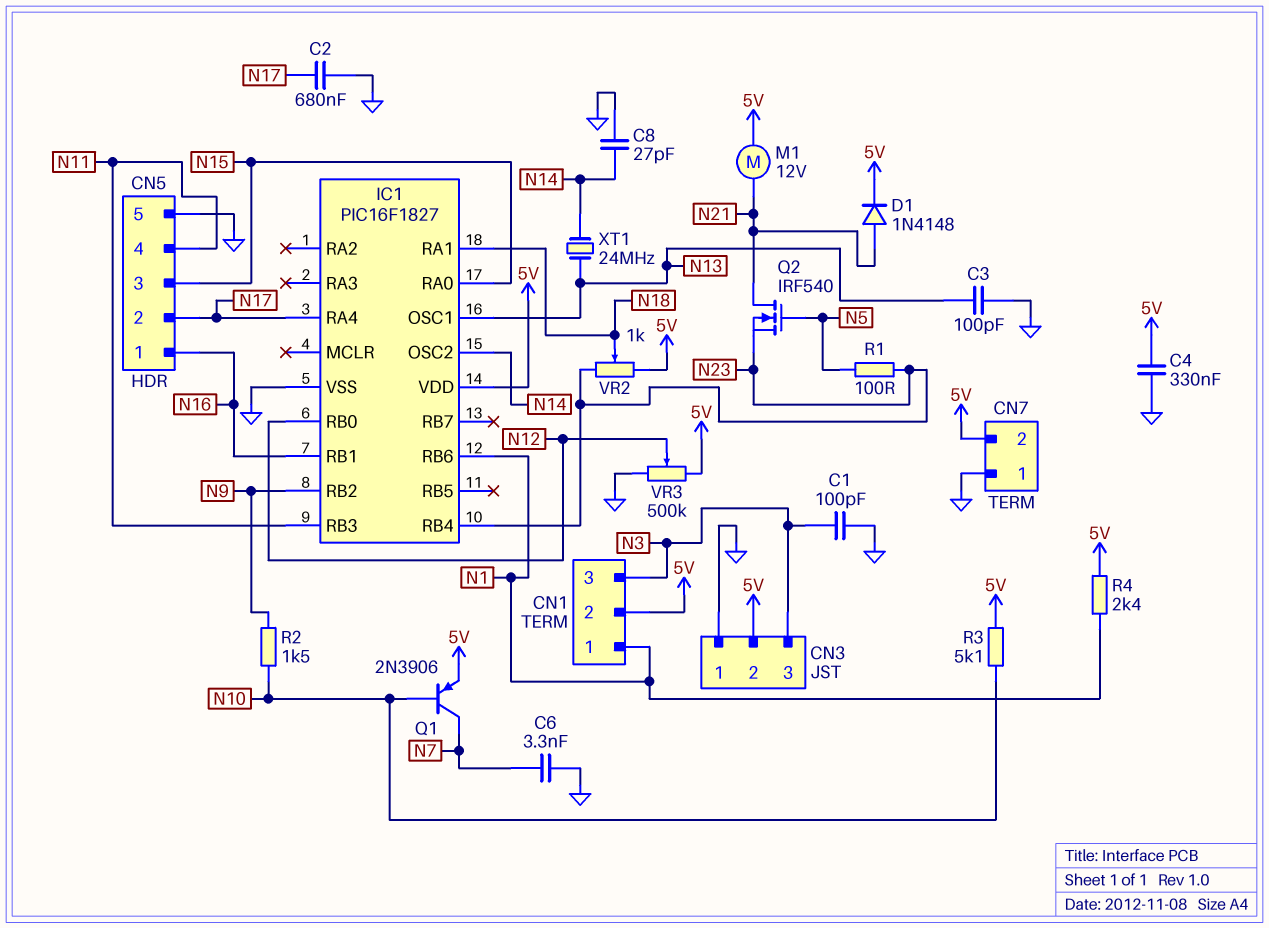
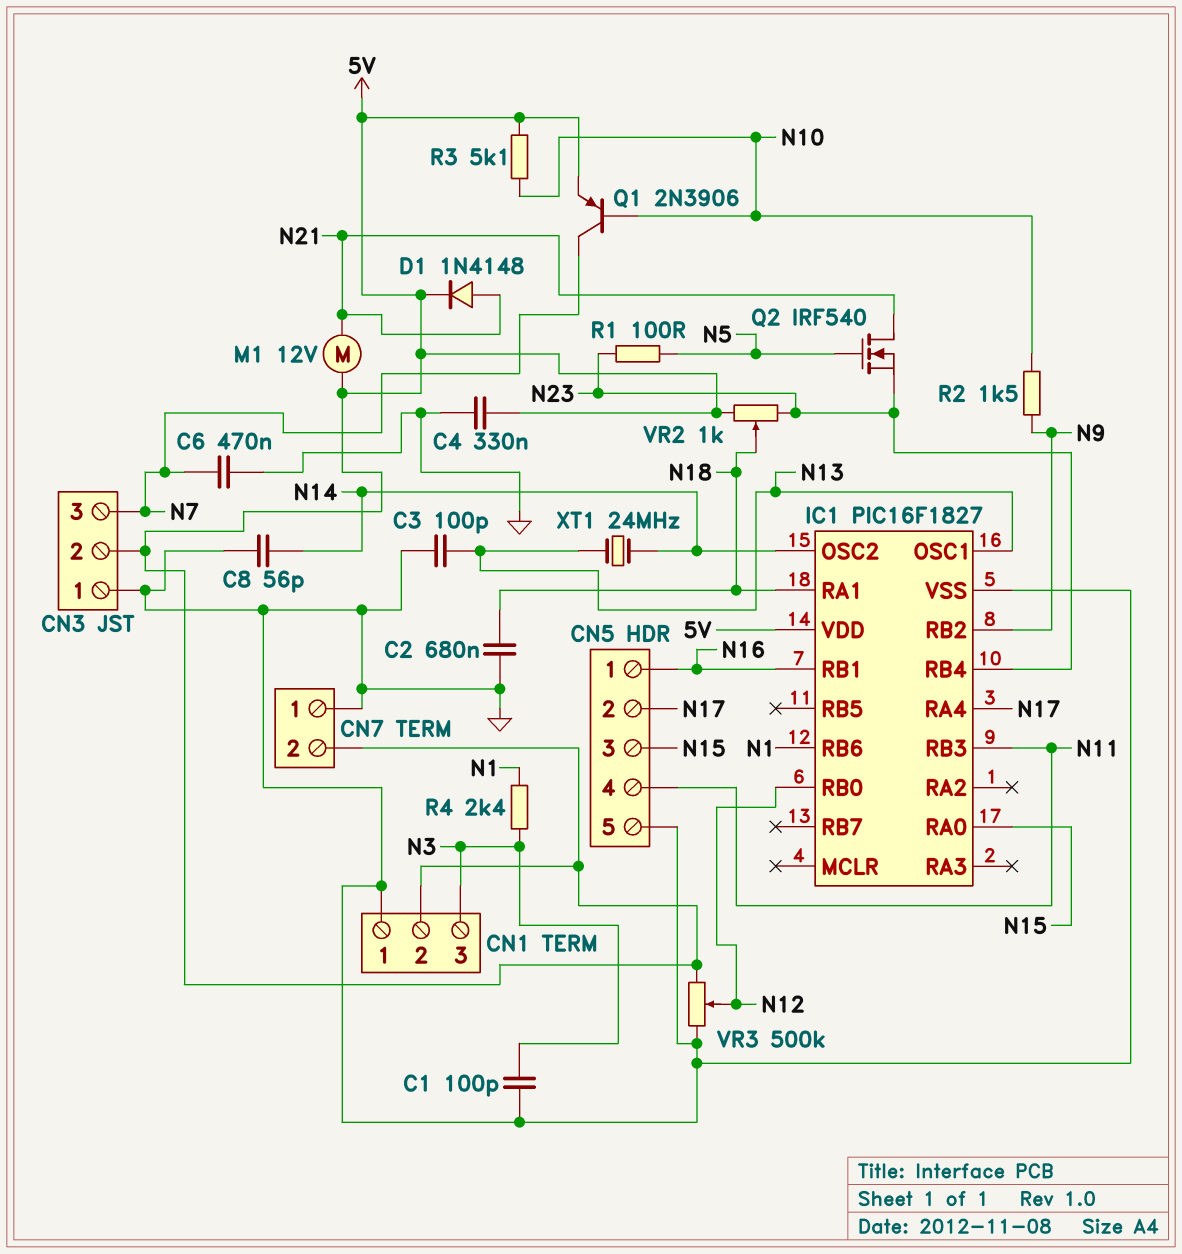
C2: 680nF (GND, N17) -> 680nF (GND, N18)
C6: 3.3nF (GND, N7) -> 470nF (GND, N7)
C8: 27pF (GND, N14) -> 56pF (GND, N14)
CN1 pin 1: N1 -> GND
CN3 pin 3: N3 -> N7
R4: 2.4k (5V, N1) -> 2.4k (N1, N3)

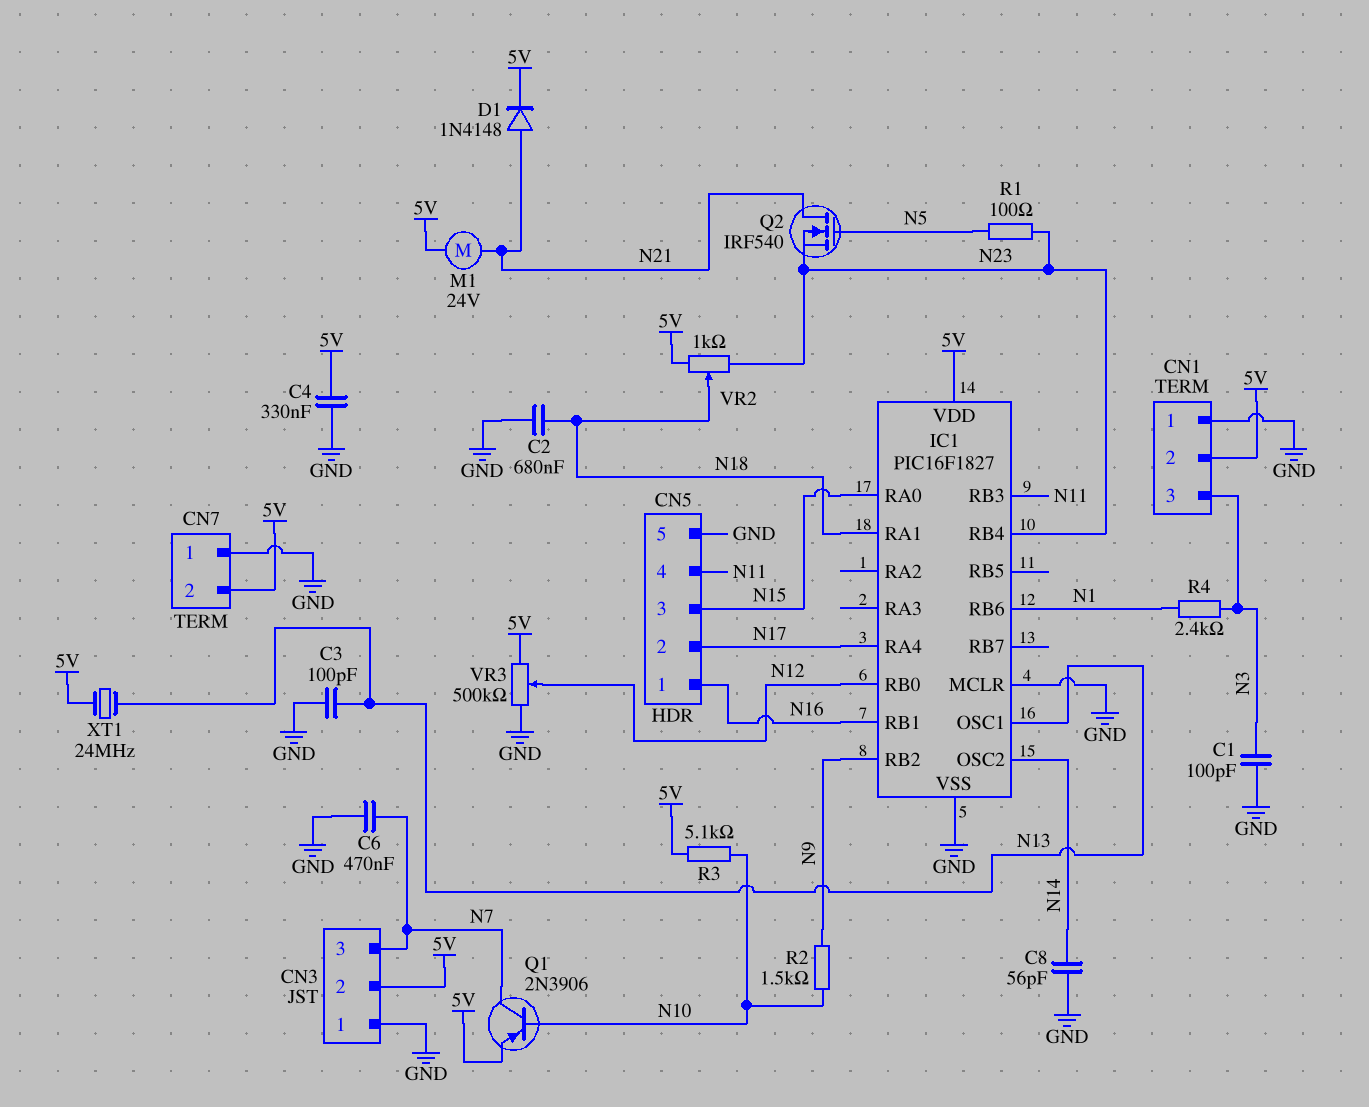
IC1 pin MCLR: none -> GND
M1: motor 12V (5V, N21) -> motor 24V (5V, N21)
XT1: 24MHz (N13, N14) -> 24MHz (5V, N13)

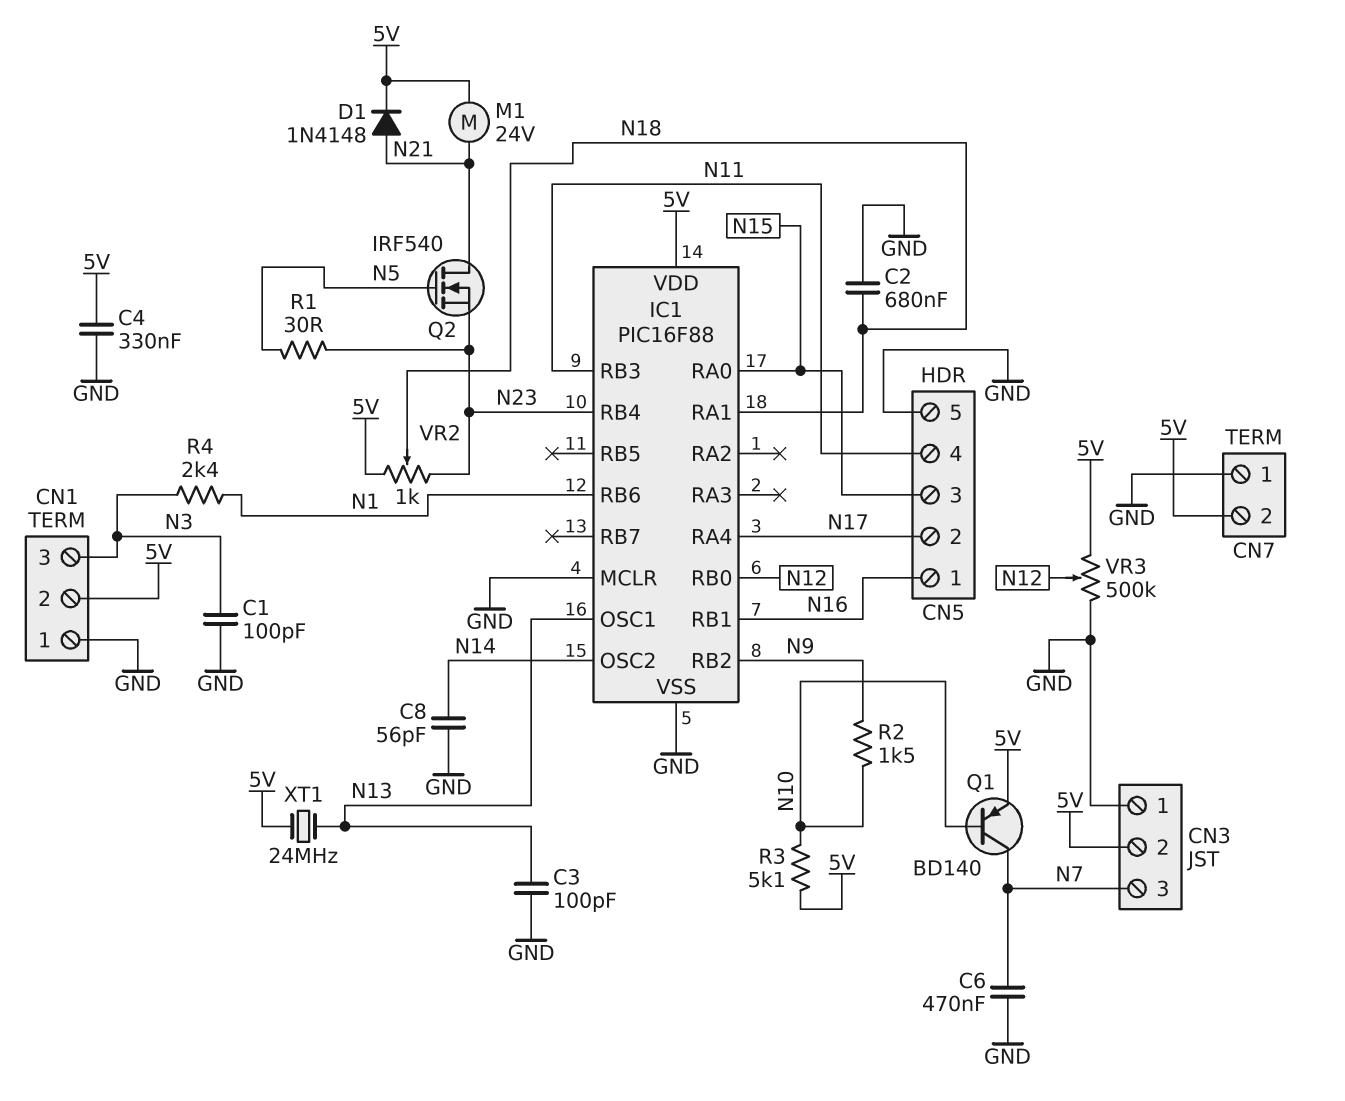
IC1: PIC16F1827 -> PIC16F88
Q1: PNP 2N3906 (B N10, C N7, E 5V) -> PNP BD140 (B N10, C N7, E 5V)
R1: 100 (N5, N23) -> 30 (N5, N23)

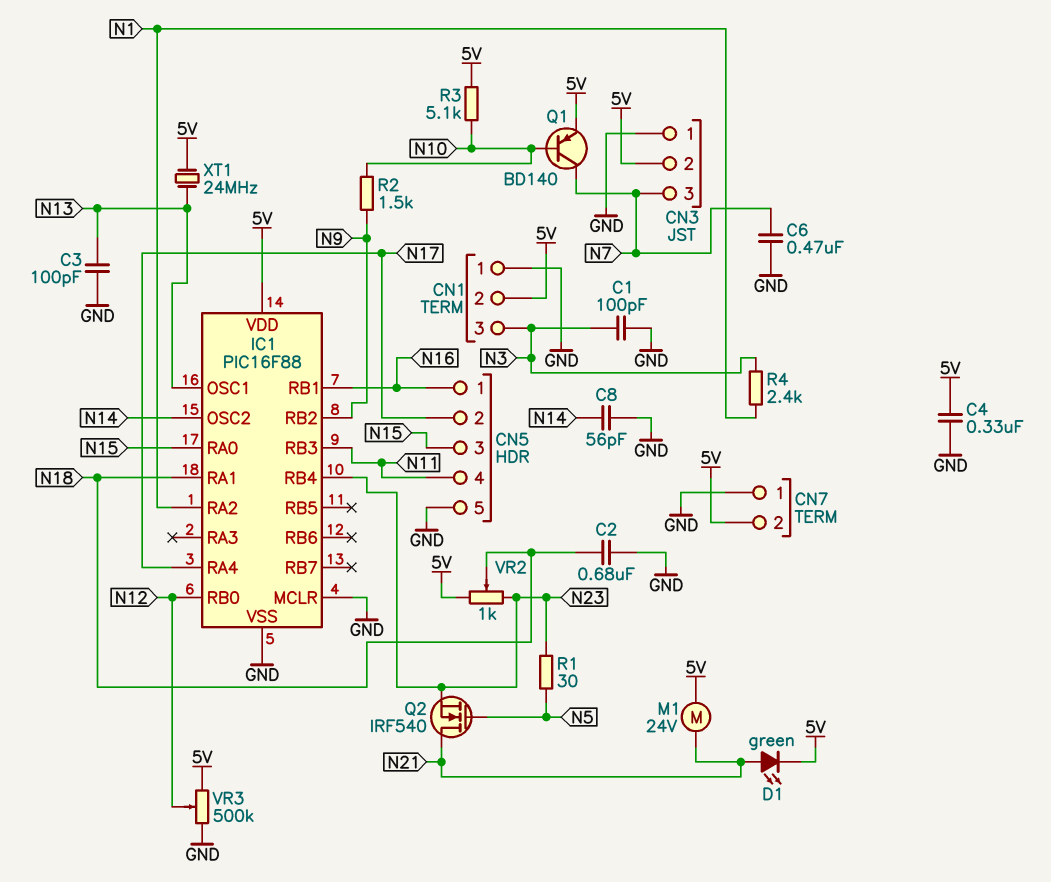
D1: diode 1N4148 (A N21, K 5V) -> LED green (A N21, K 5V)
IC1 pin RA2: none -> N1
IC1 pin RB6: N1 -> none

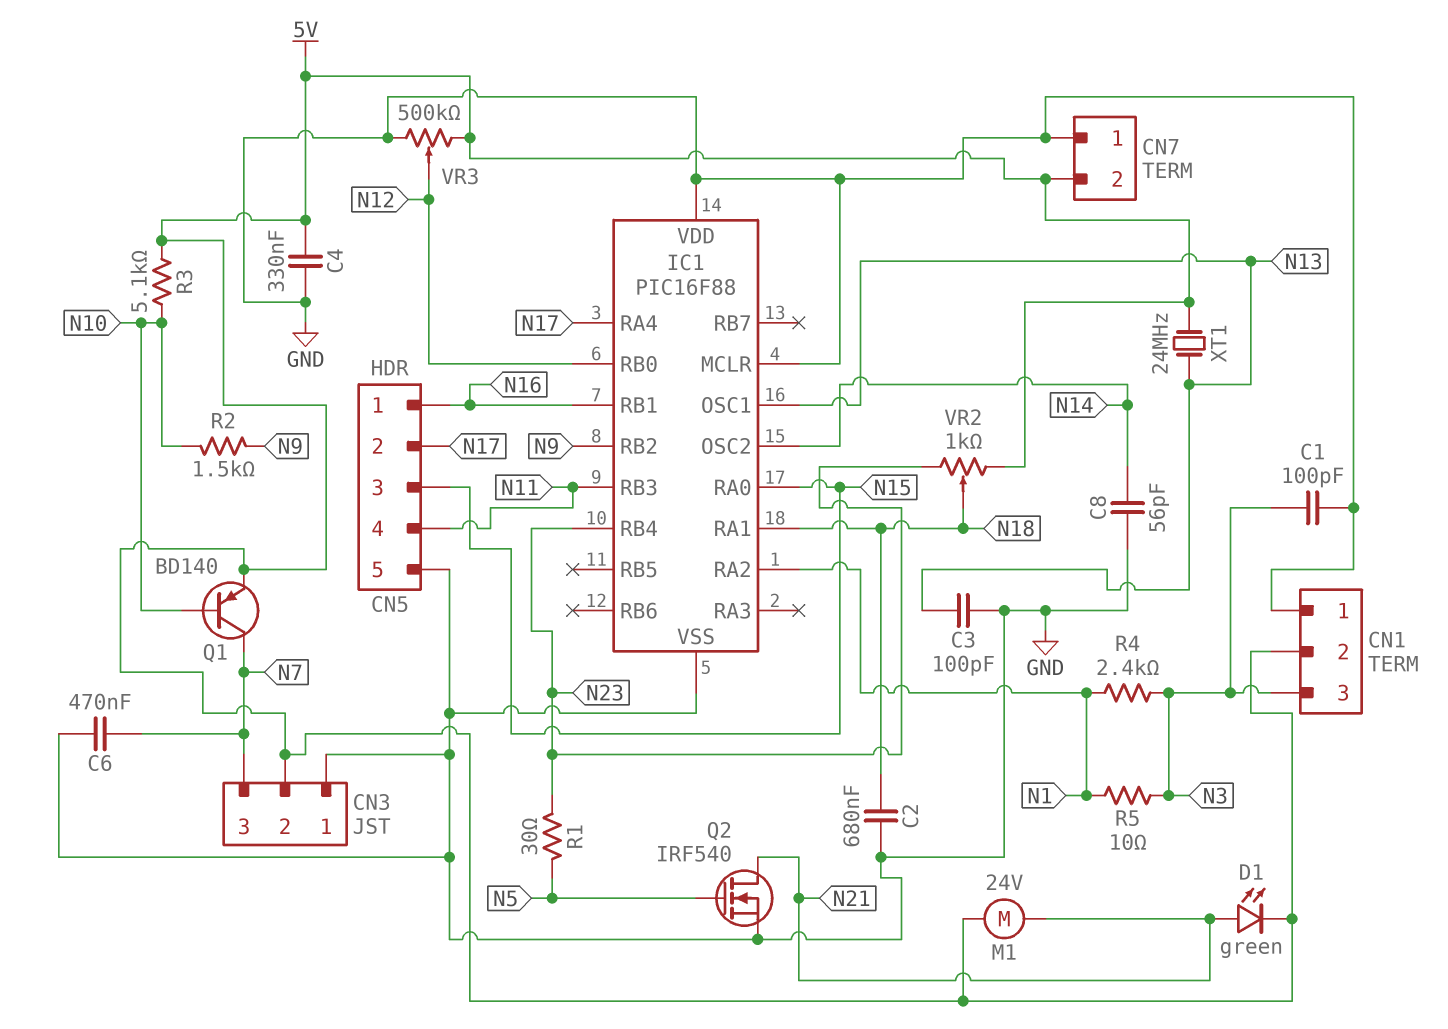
IC1 pin VDD: 5V -> GND
Q2: NMOS IRF540 (G N5, D N21, S N23) -> NMOS IRF540 (G N5, D N21, S GND)
R5: none -> 10 (N1, N3)

